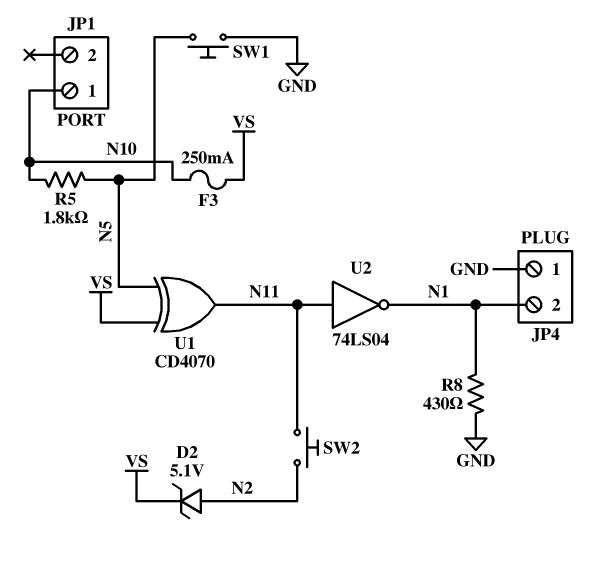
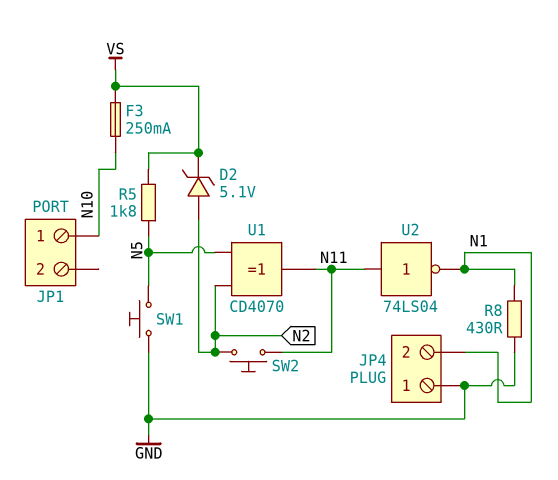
R5: 1.8k (N5, N10) -> 1.8k (N5, VS)
U1: XOR CD4070 (in N5, in VS, out N11) -> XOR CD4070 (in N2, in N5, out N11)

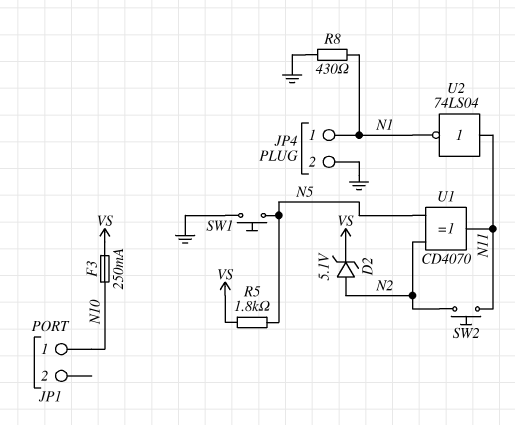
JP4 pin 1: GND -> N1
JP4 pin 2: N1 -> GND

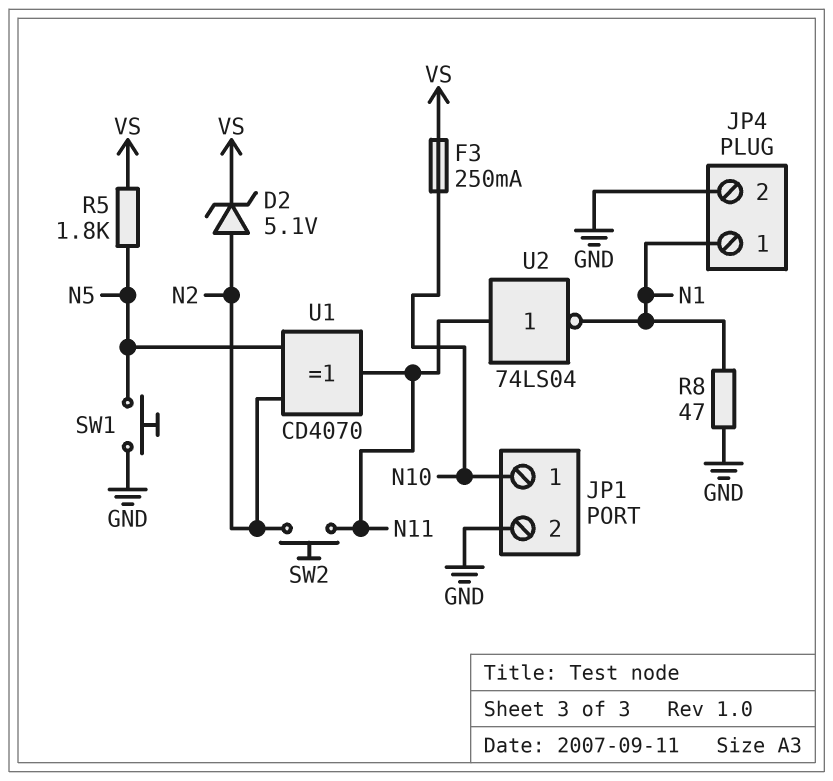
JP1 pin 2: none -> GND
R8: 430 (GND, N1) -> 47 (GND, N1)

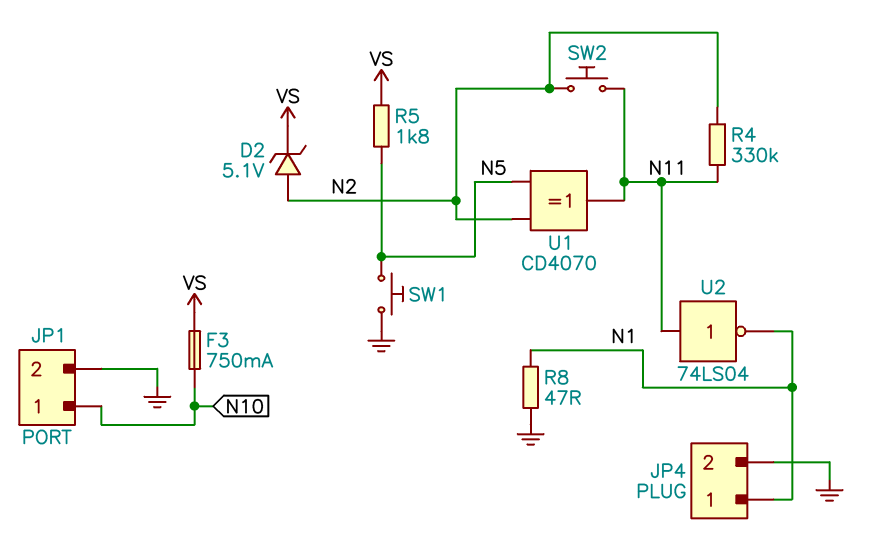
F3: 250mA (N10, VS) -> 750mA (N10, VS)
R4: none -> 330k (N2, N11)

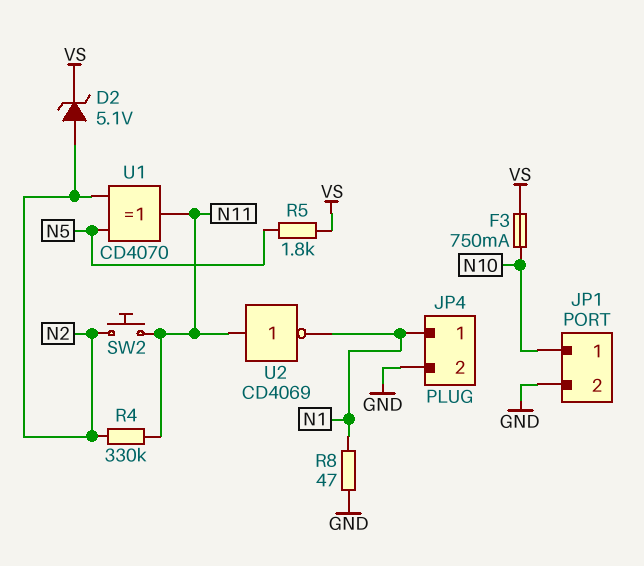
SW1: button (GND, N5) -> none
U2: NOT 74LS04 (in N11, out N1) -> NOT CD4069 (in N11, out N1)

